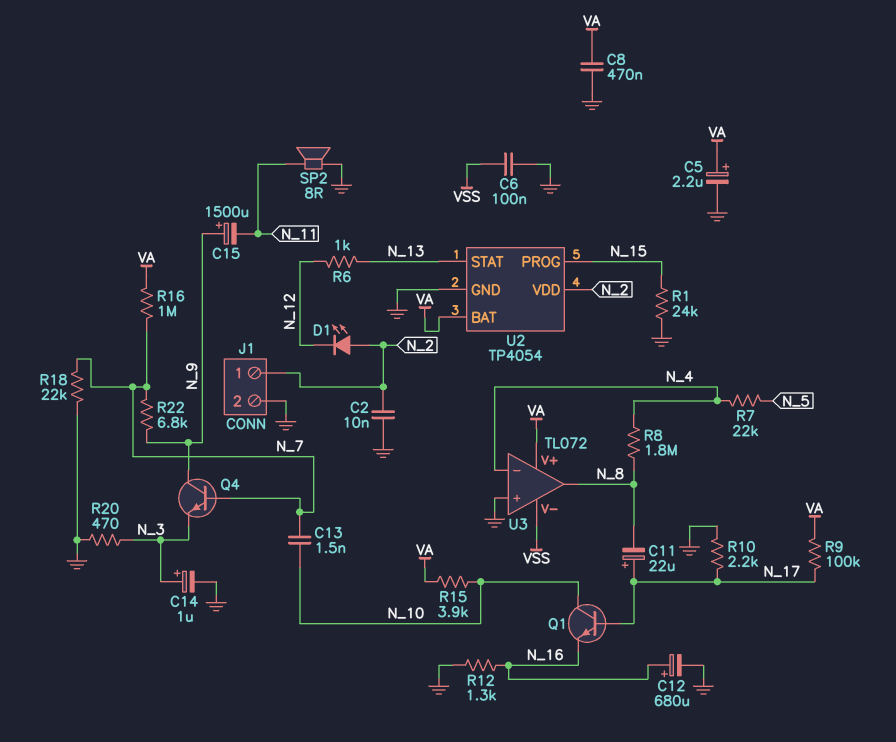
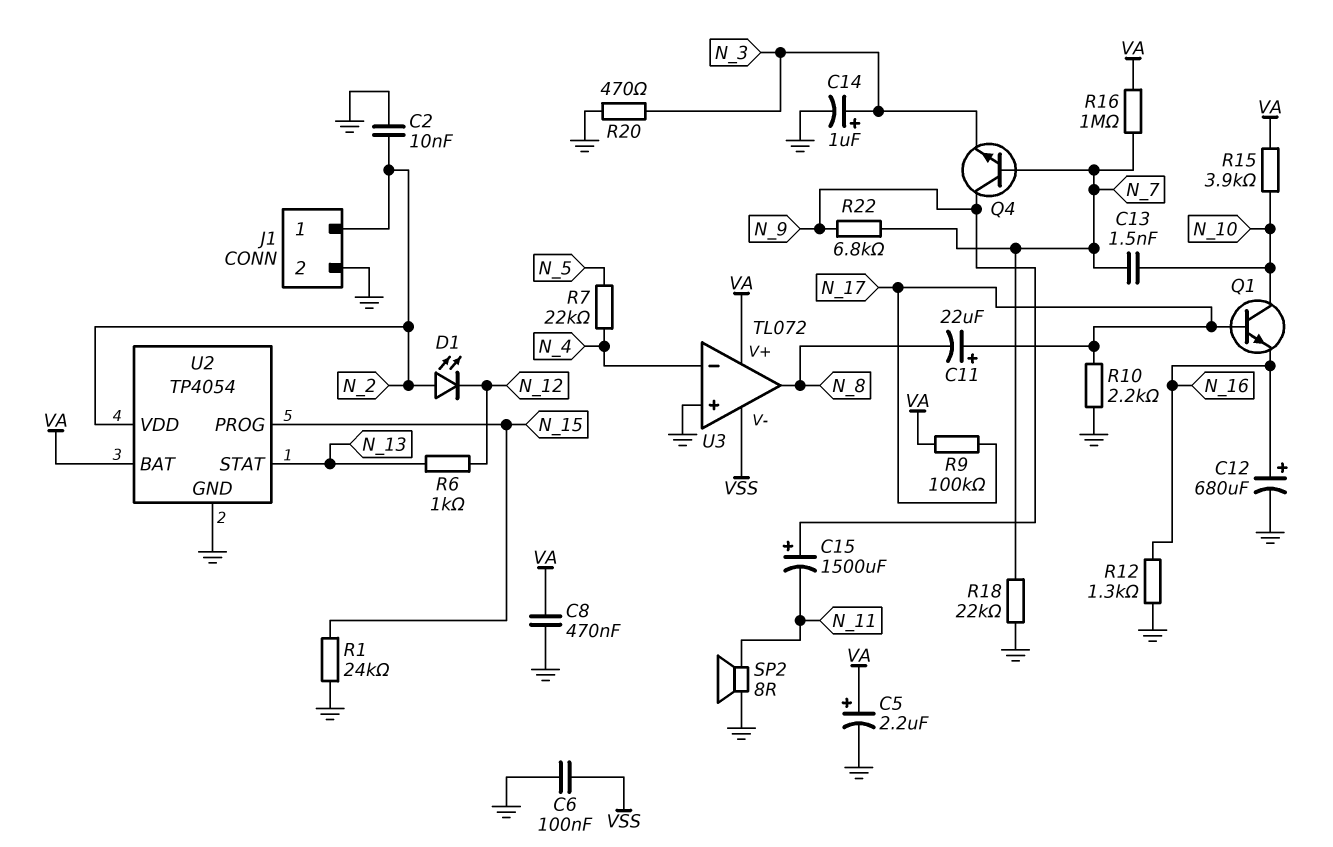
R8: 1.8M (N_4, N_8) -> none

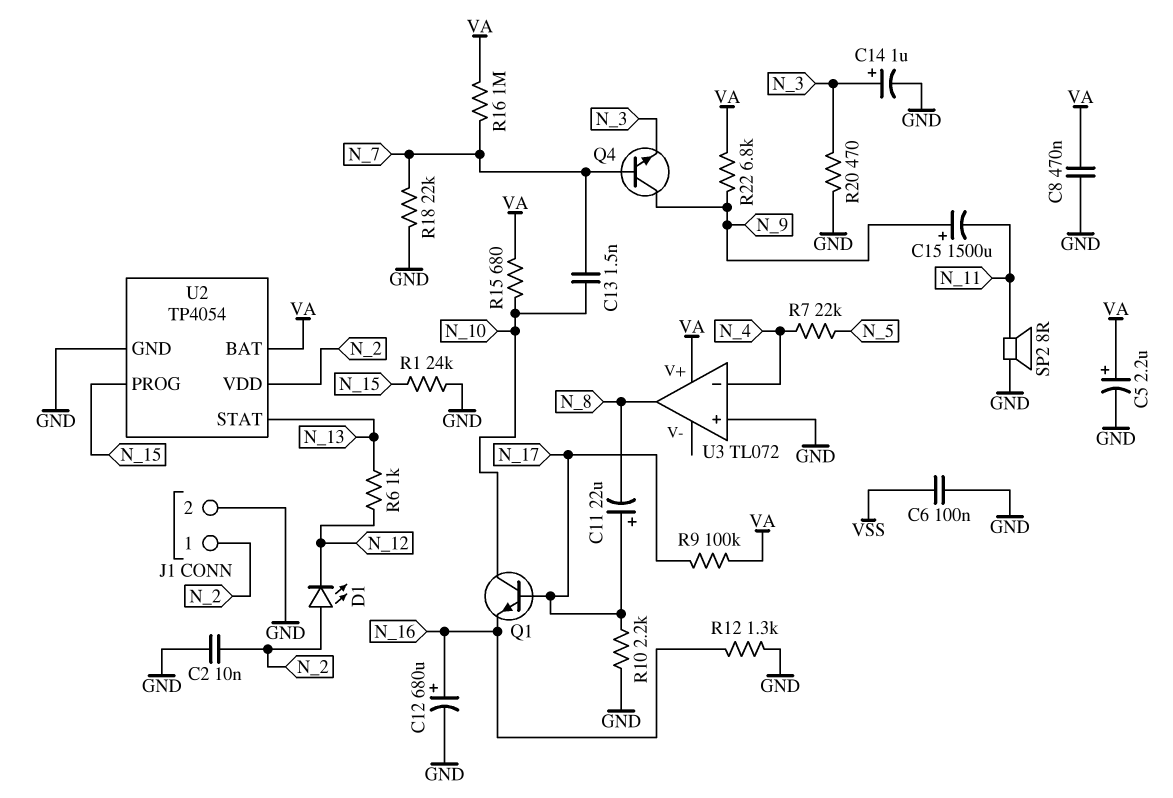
R15: 3.9k (N_10, VA) -> 680 (N_10, VA)
R22: 6.8k (N_7, N_9) -> 6.8k (N_9, VA)
U3 pin V-: VSS -> none

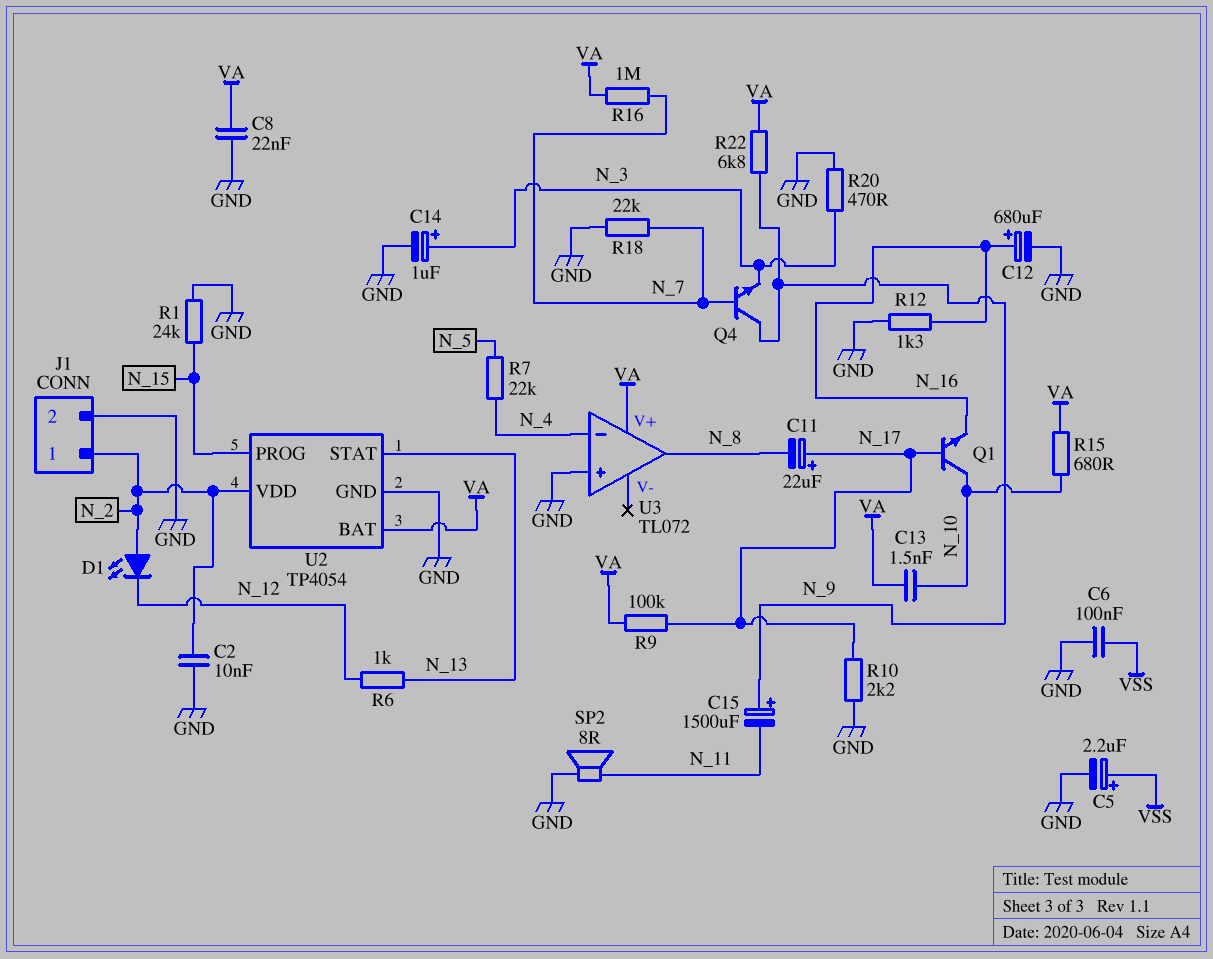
C5: 2.2uF (plus VA, minus GND) -> 2.2uF (plus VSS, minus GND)
C8: 470nF (GND, VA) -> 22nF (GND, VA)
C13: 1.5nF (N_7, N_10) -> 1.5nF (N_10, VA)

